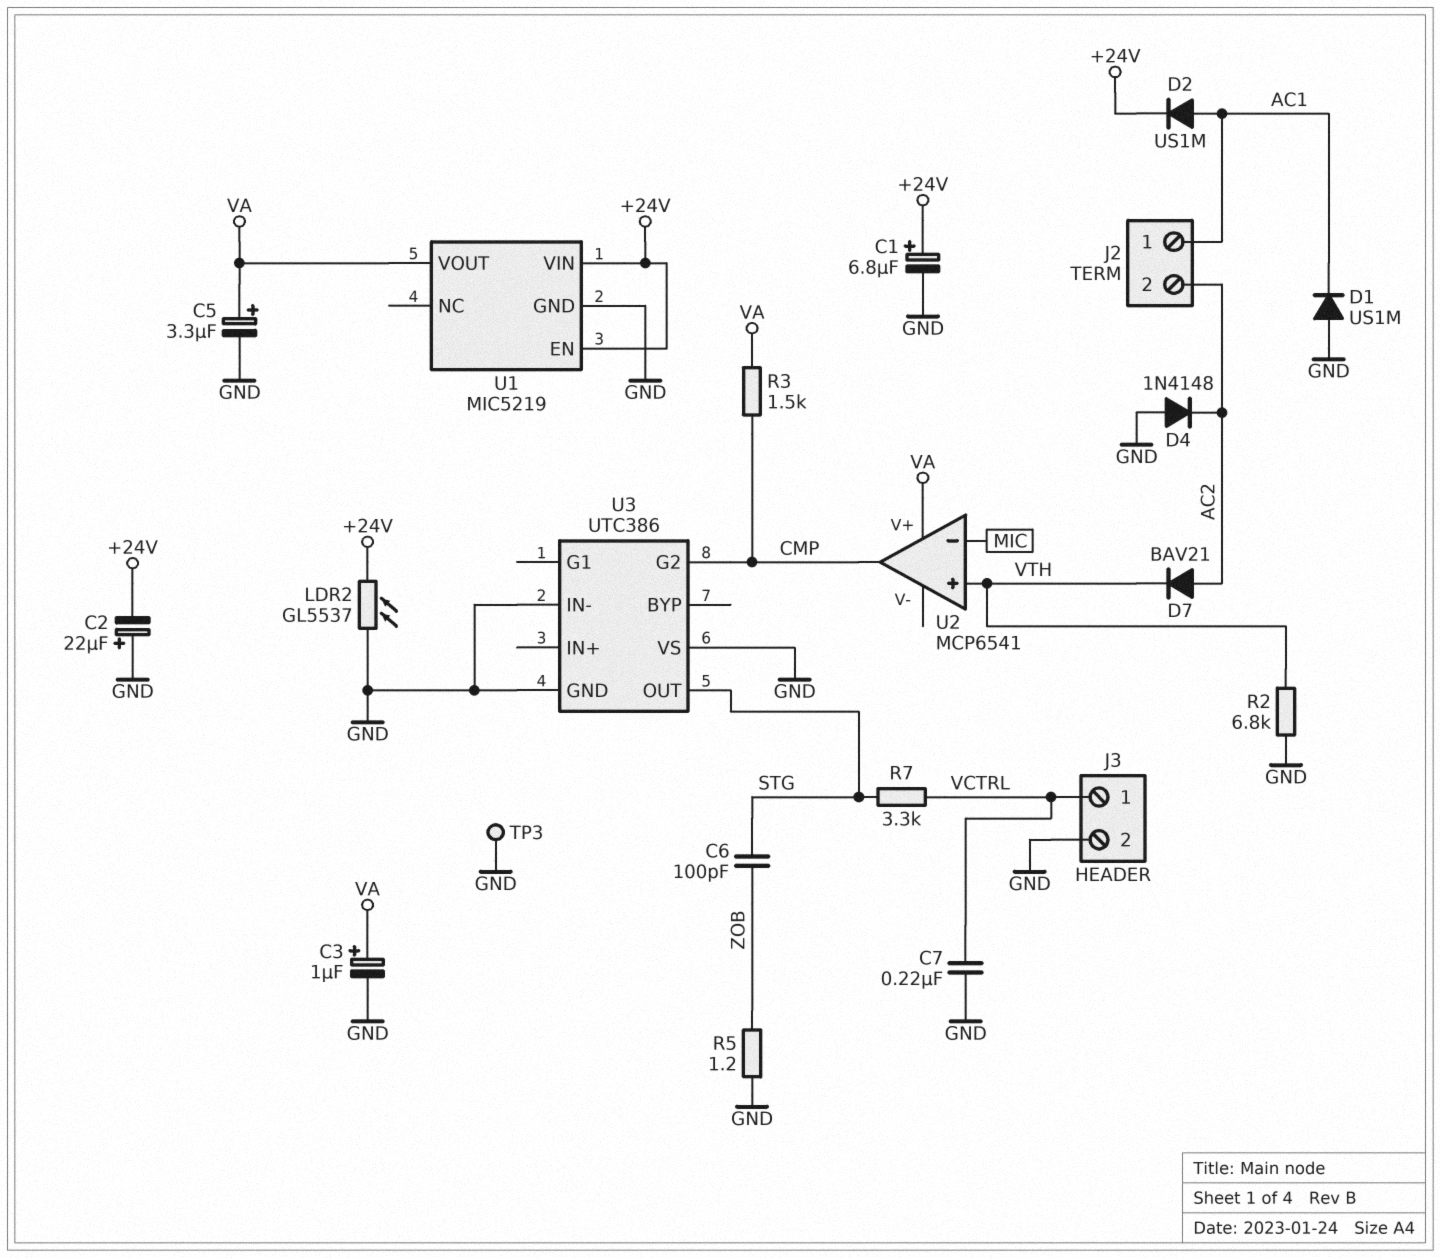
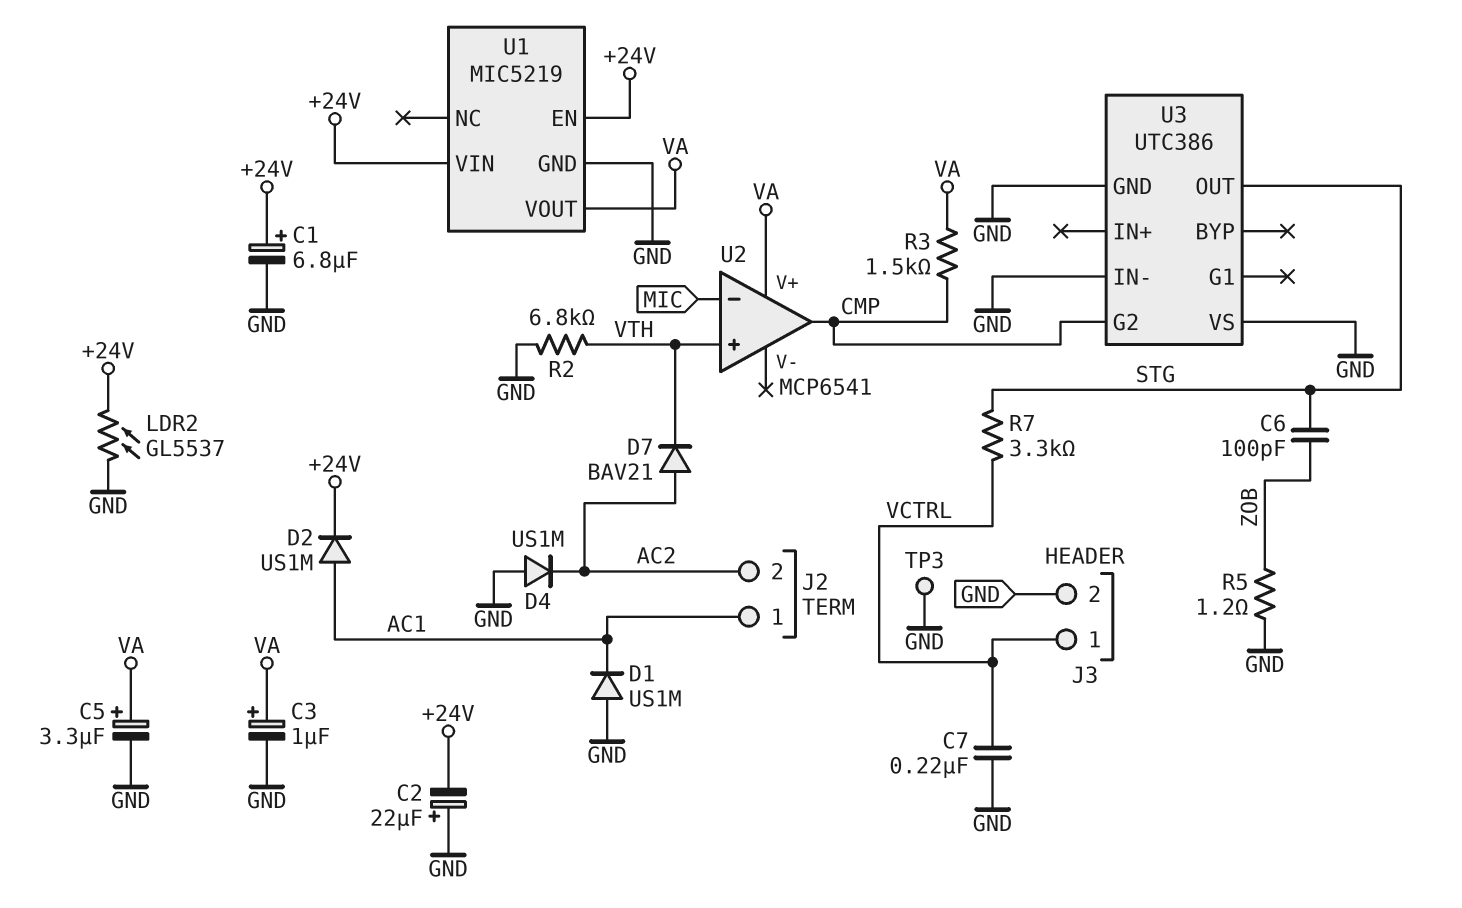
D4: diode 1N4148 (A GND, K AC2) -> diode US1M (A GND, K AC2)

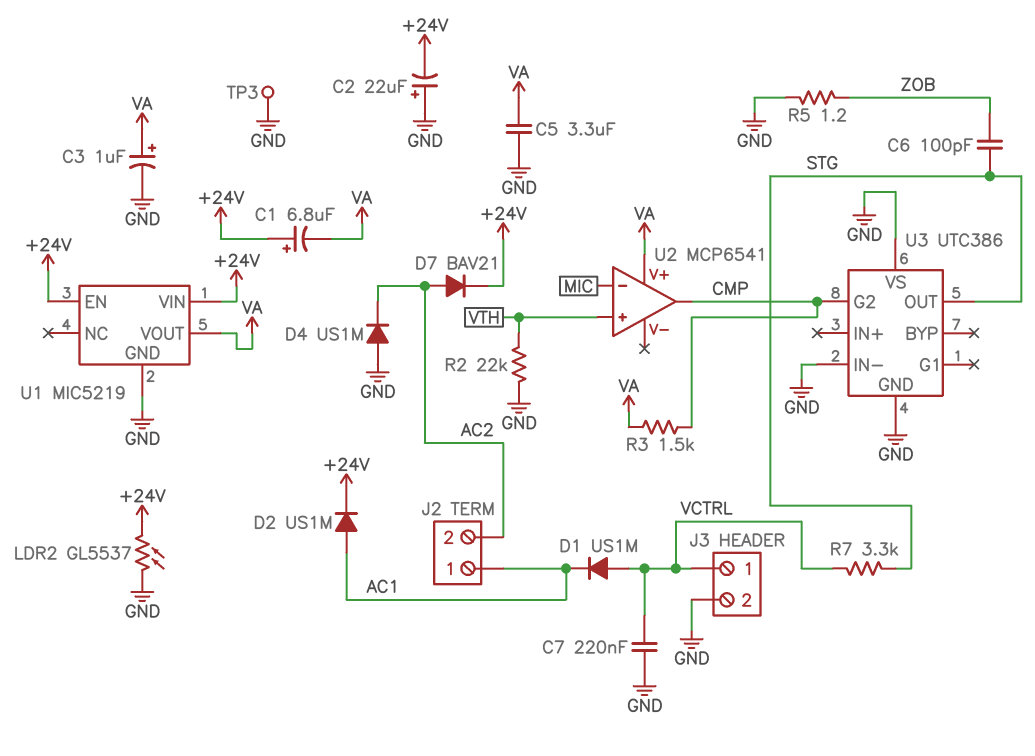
C1: 6.8uF (plus +24V, minus GND) -> 6.8uF (plus +24V, minus VA)
C5: 3.3uF (plus VA, minus GND) -> 3.3uF (GND, VA)
D1: diode US1M (A GND, K AC1) -> diode US1M (A VCTRL, K AC1)
D7: diode BAV21 (A AC2, K VTH) -> diode BAV21 (A AC2, K +24V)
R2: 6.8k (GND, VTH) -> 22k (GND, VTH)

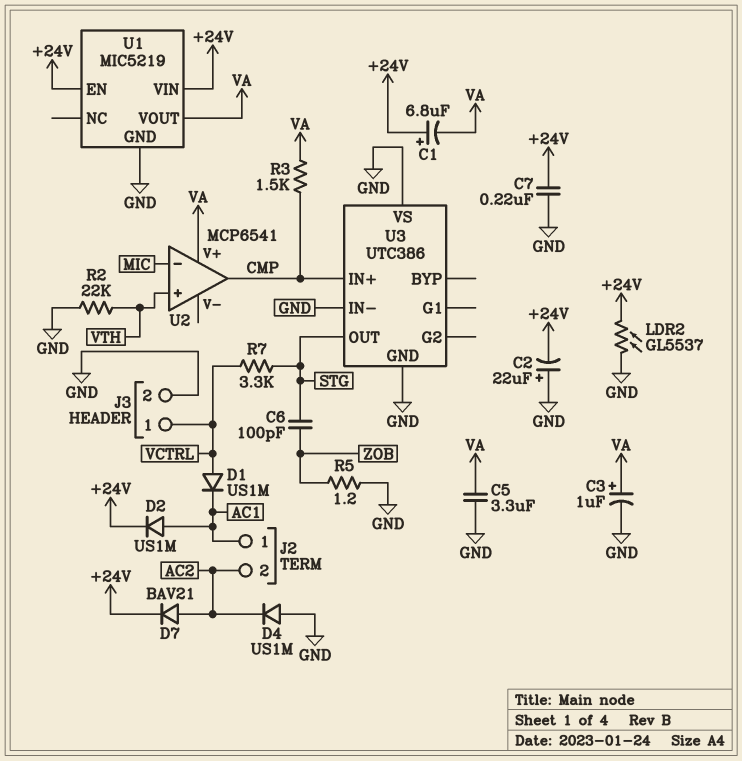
C7: 220nF (GND, VCTRL) -> 220nF (+24V, GND)
TP3: test point (GND) -> none
U3 pin G2: CMP -> none
U3 pin IN+: none -> CMP

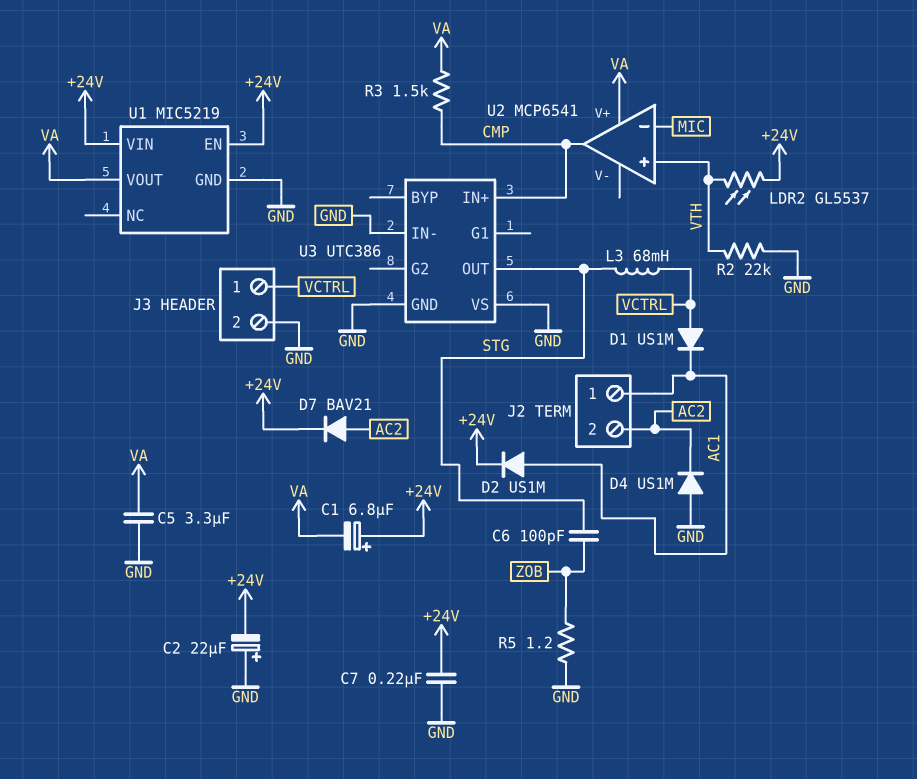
C3: 1uF (plus VA, minus GND) -> none
L3: none -> 68mH (STG, VCTRL)
LDR2: GL5537 (+24V, GND) -> GL5537 (+24V, VTH)
R7: 3.3k (STG, VCTRL) -> none

